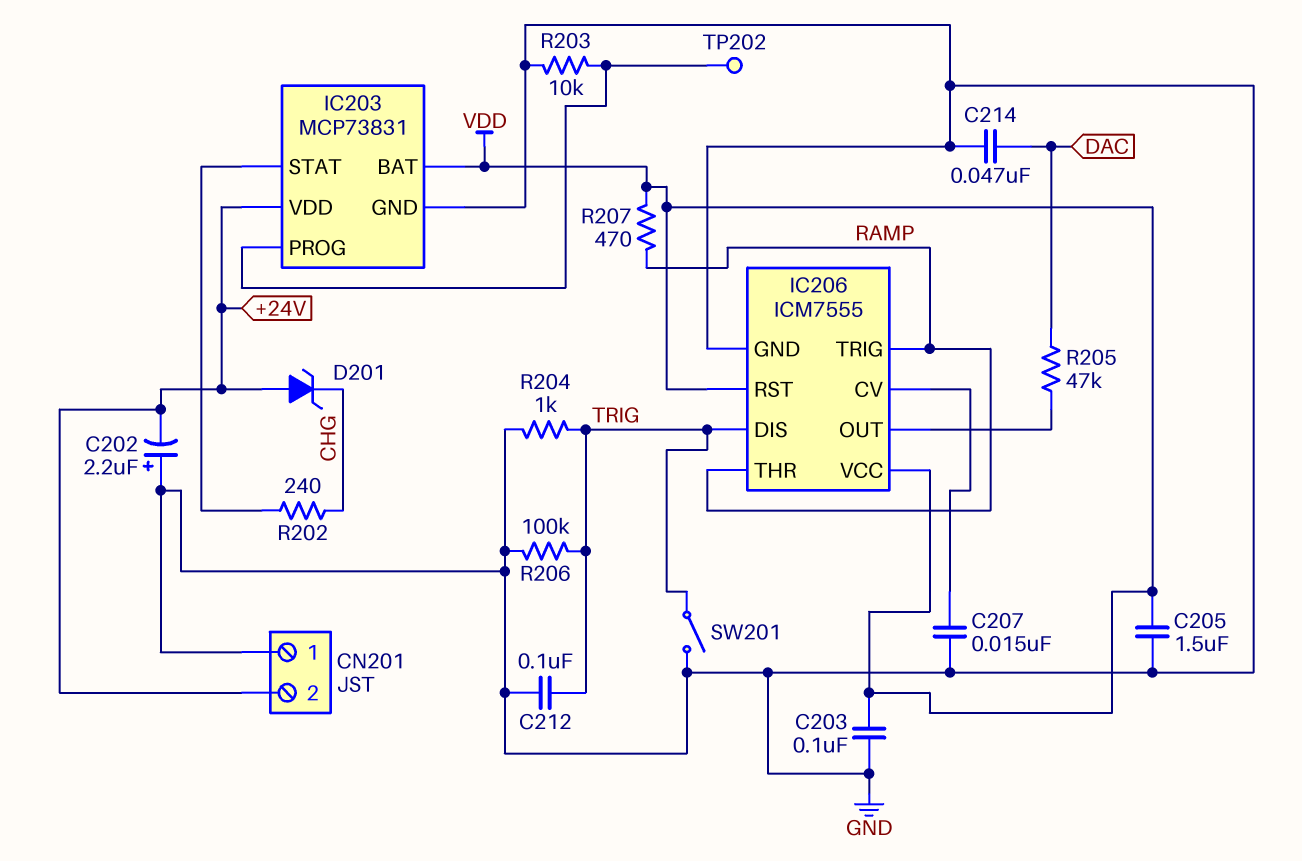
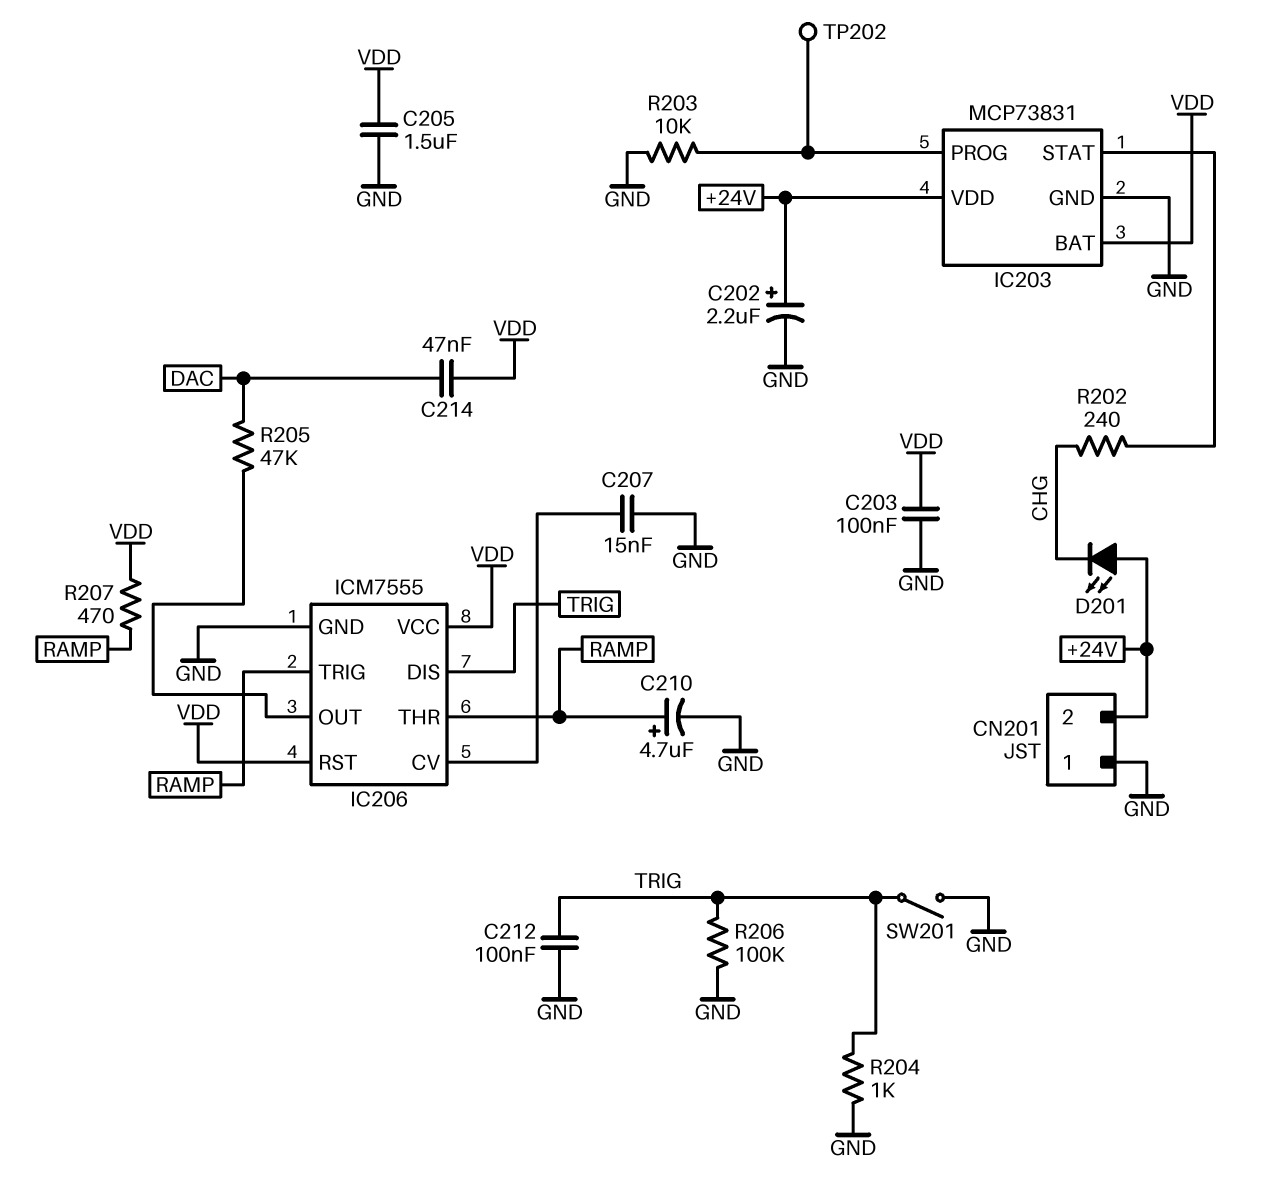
C202: 2.2uF (plus GND, minus +24V) -> 2.2uF (plus +24V, minus GND)
C210: none -> 4.7uF (plus RAMP, minus GND)
C214: 47nF (DAC, GND) -> 47nF (DAC, VDD)
D201: zener (A +24V, K CHG) -> LED (A +24V, K CHG)

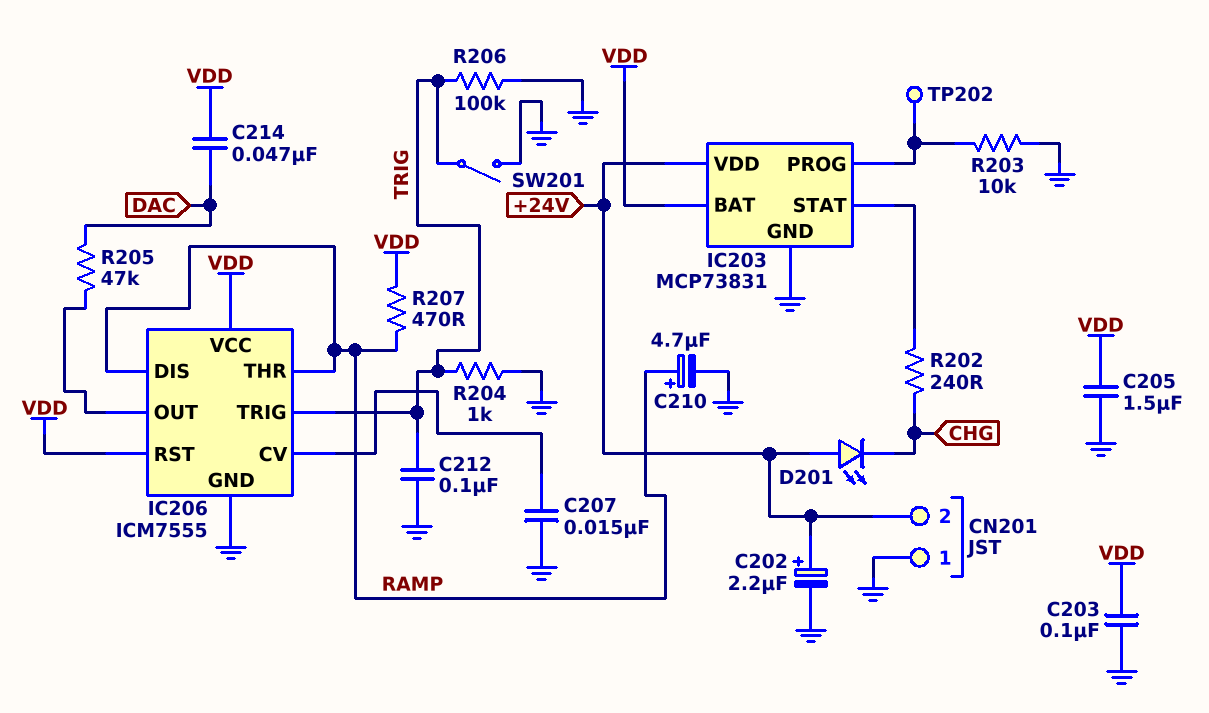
IC206 pin DIS: TRIG -> RAMP
IC206 pin TRIG: RAMP -> TRIG

